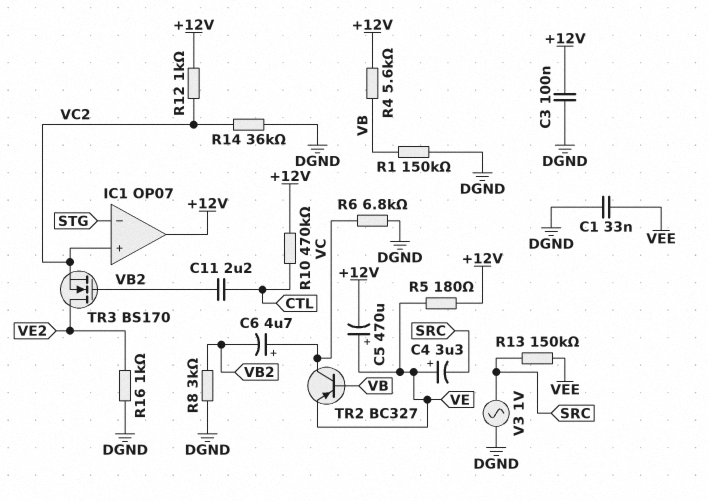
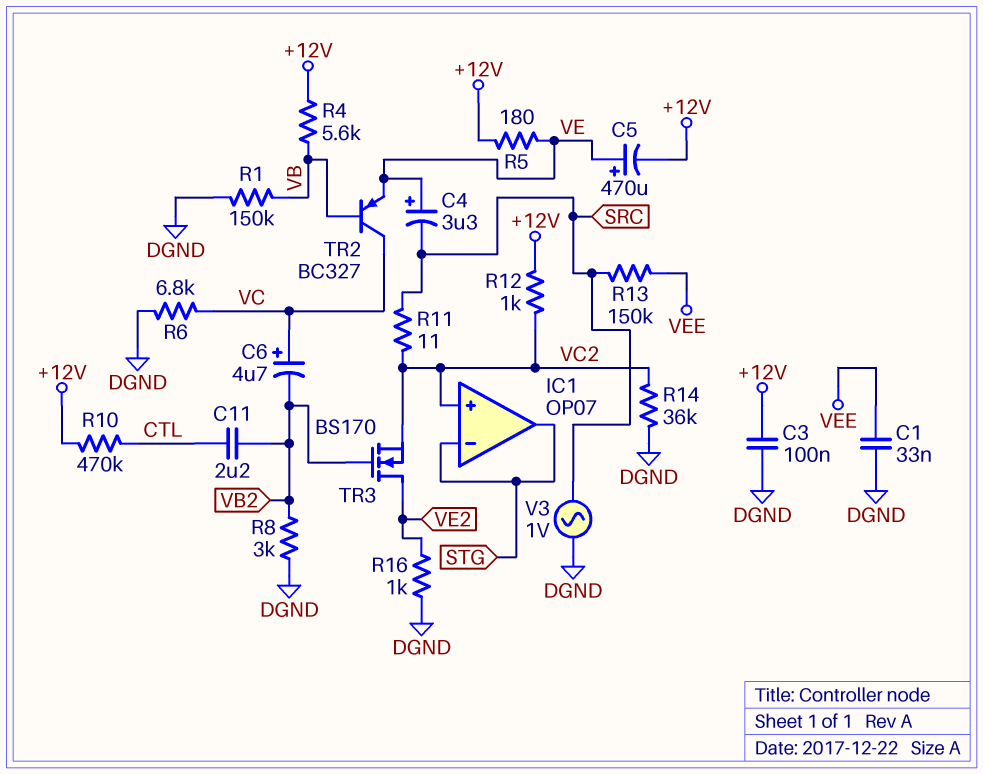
IC1 pin out: +12V -> STG
R11: none -> 11 (SRC, VC2)

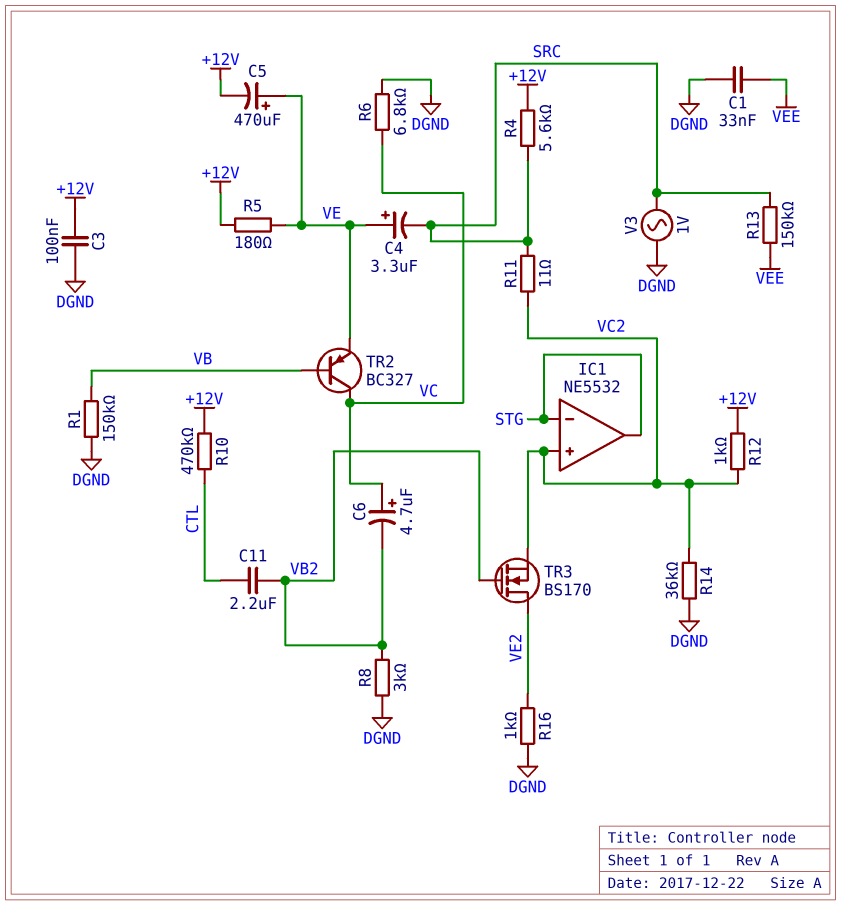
IC1: OP07 -> NE5532
R4: 5.6k (+12V, VB) -> 5.6k (+12V, SRC)

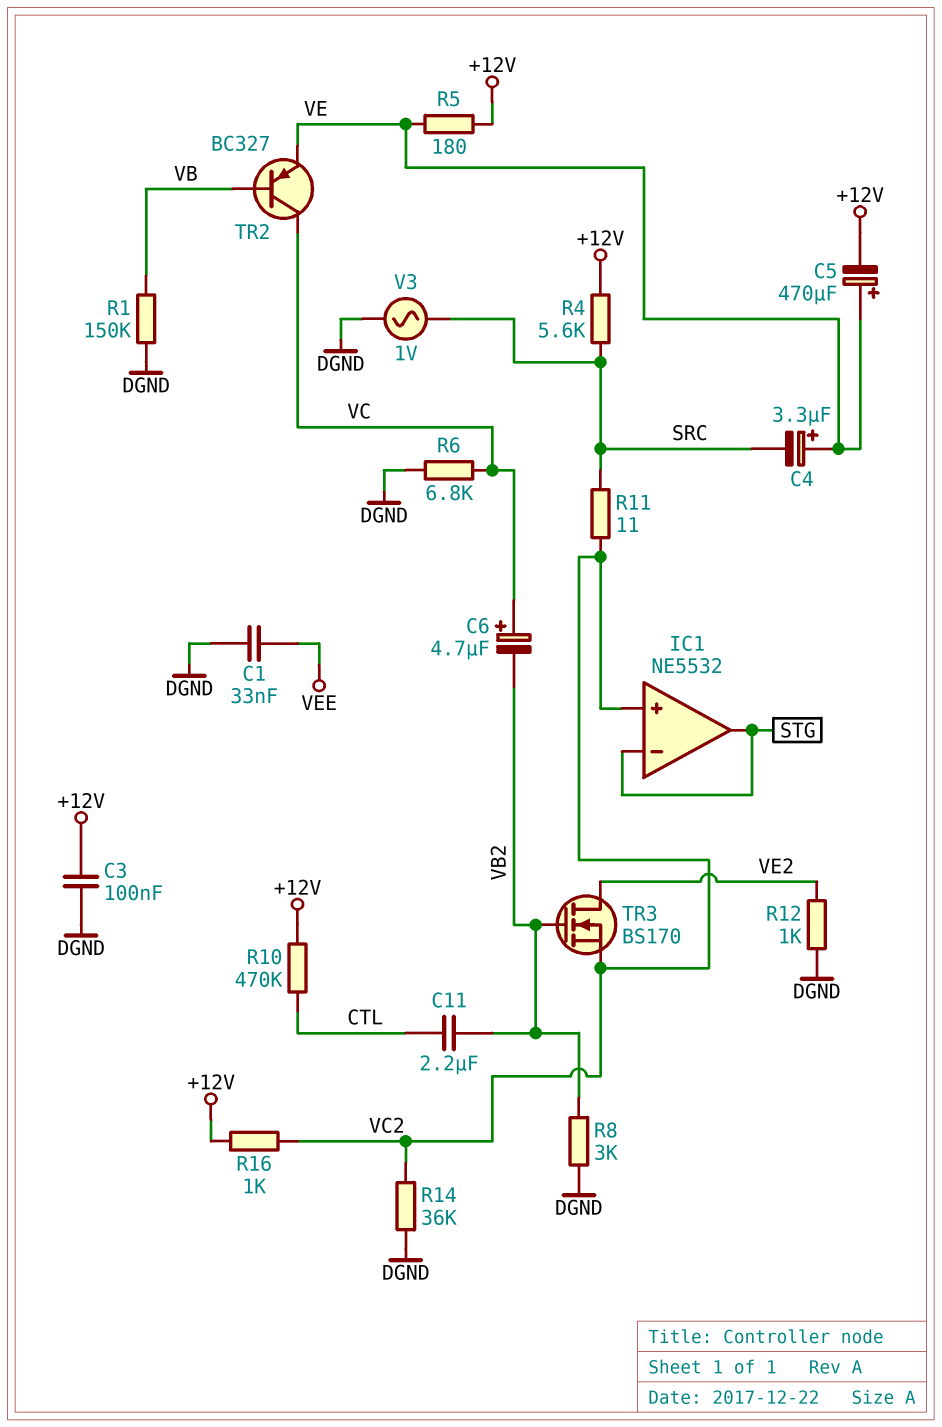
R12: 1k (+12V, VC2) -> 1k (DGND, VE2)
R13: 150k (SRC, VEE) -> none
R16: 1k (DGND, VE2) -> 1k (+12V, VC2)

